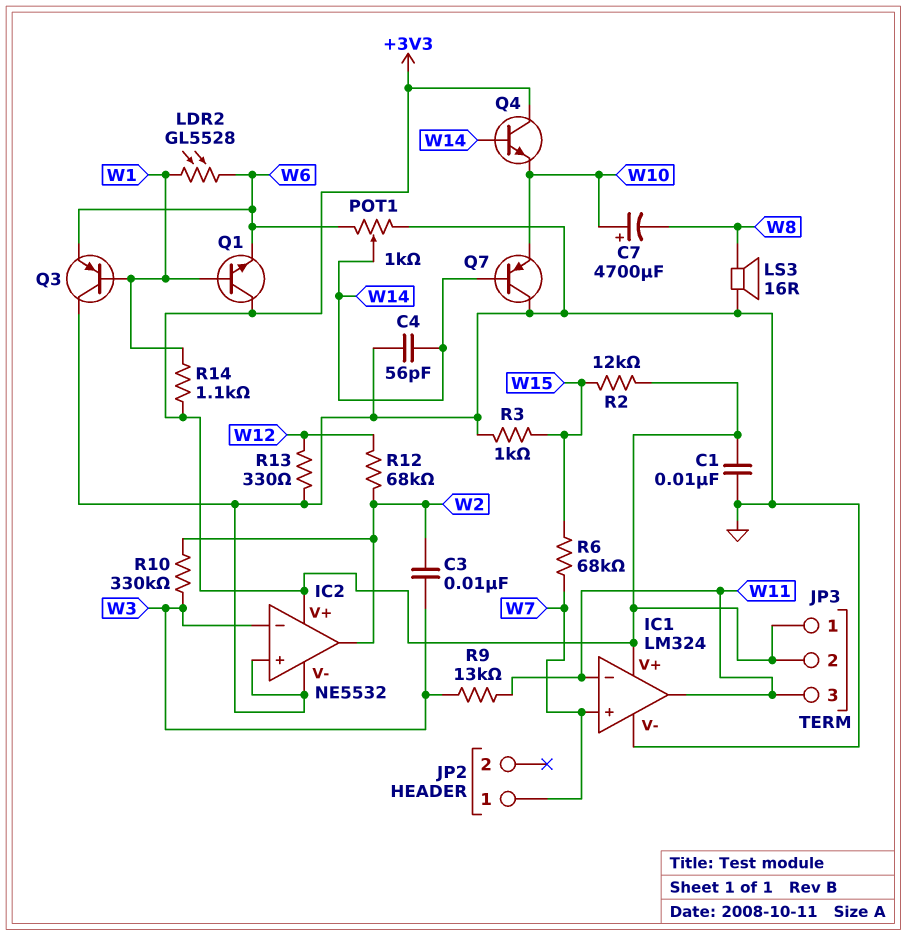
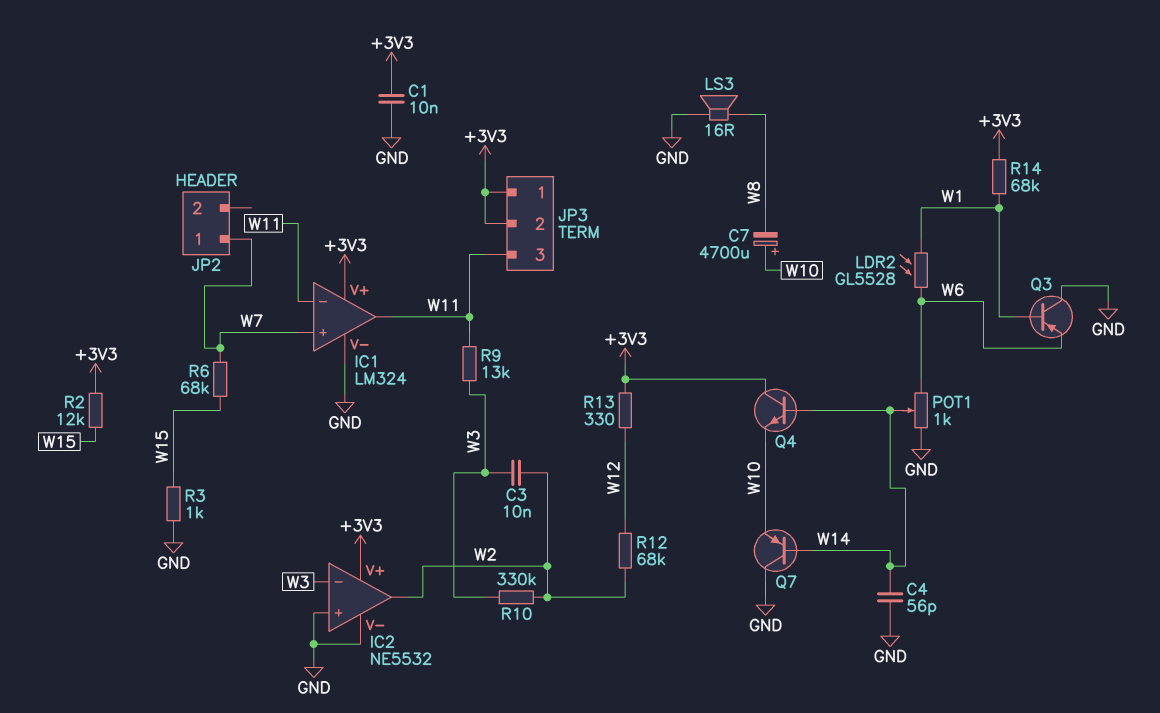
Q1: NPN (B W1, C +3V3, E W6) -> none
R13: 330 (GND, W12) -> 330 (+3V3, W12)
R14: 1.1k (+3V3, W1) -> 68k (+3V3, W1)

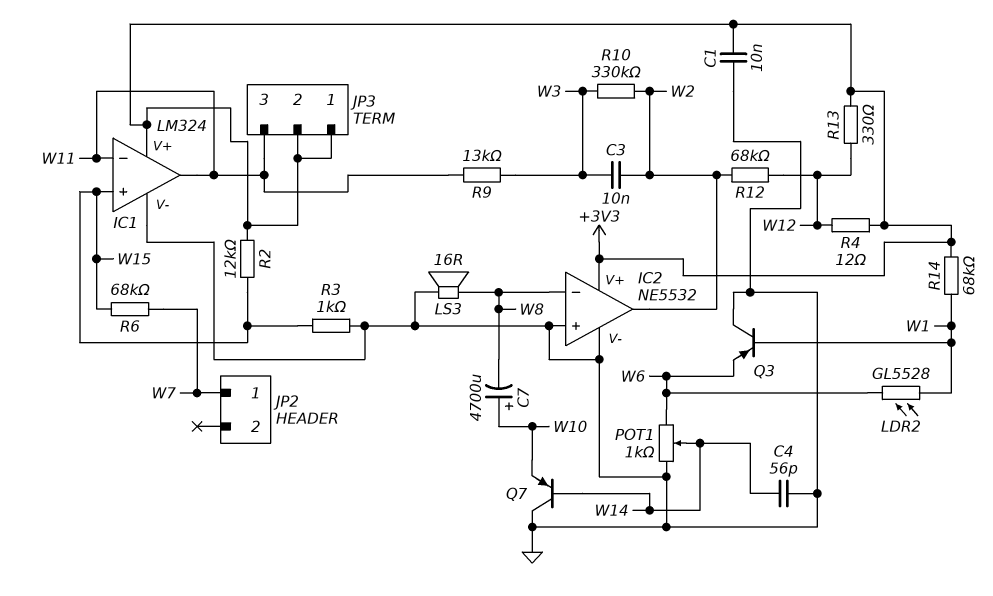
IC1 pin in+: W7 -> W15
IC2 pin in-: W3 -> W8
Q4: NPN (B W14, C +3V3, E W10) -> none
R4: none -> 12 (+3V3, W12)

